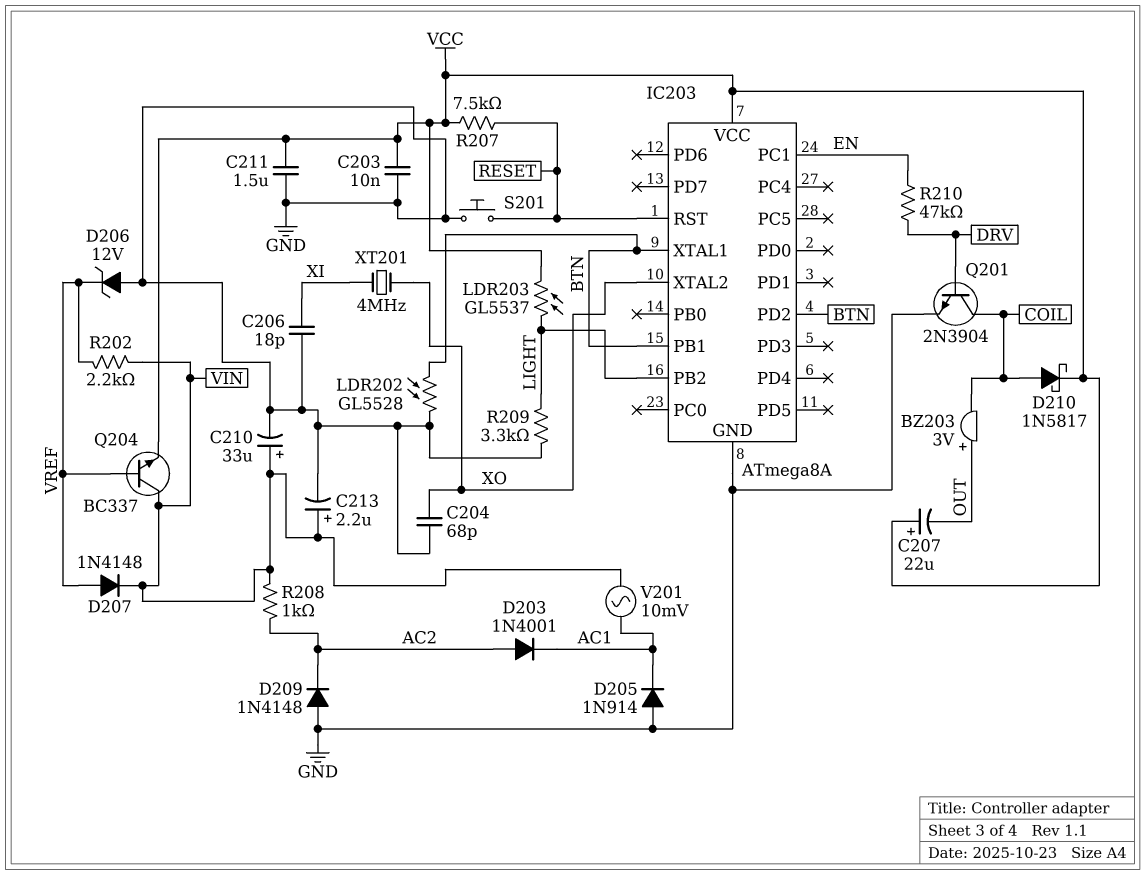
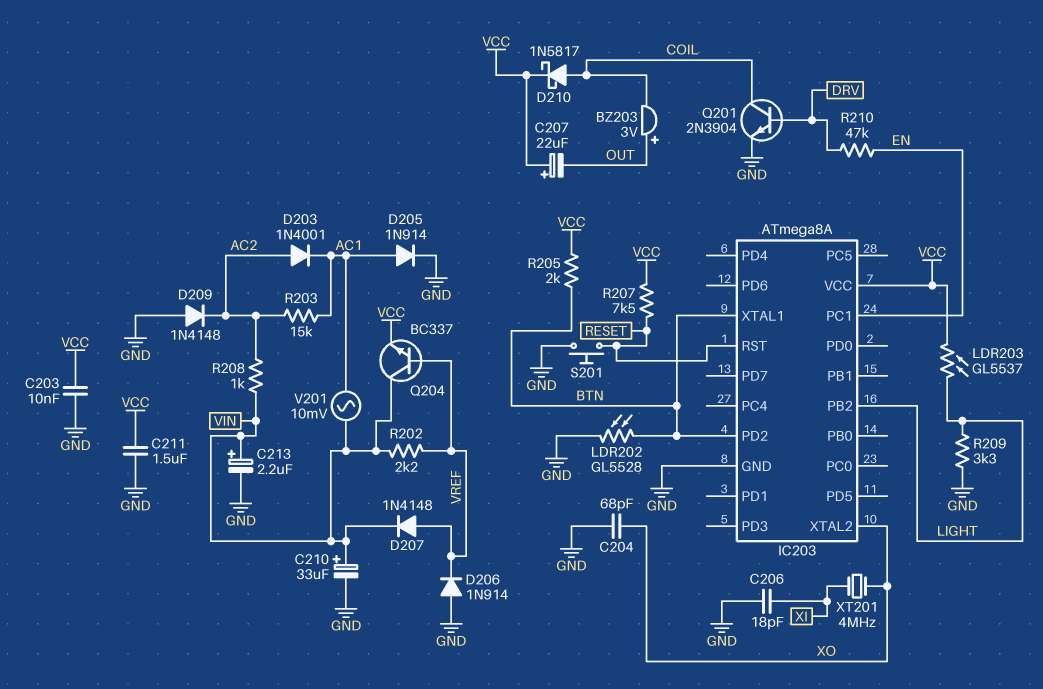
D205: diode 1N914 (A GND, K AC1) -> diode 1N914 (A AC1, K GND)
D206: zener 12V (A GND, K VREF) -> diode 1N914 (A GND, K VREF)
IC203 pin PB1: BTN -> none
R203: none -> 15k (AC1, AC2)
R205: none -> 2k (BTN, VCC)

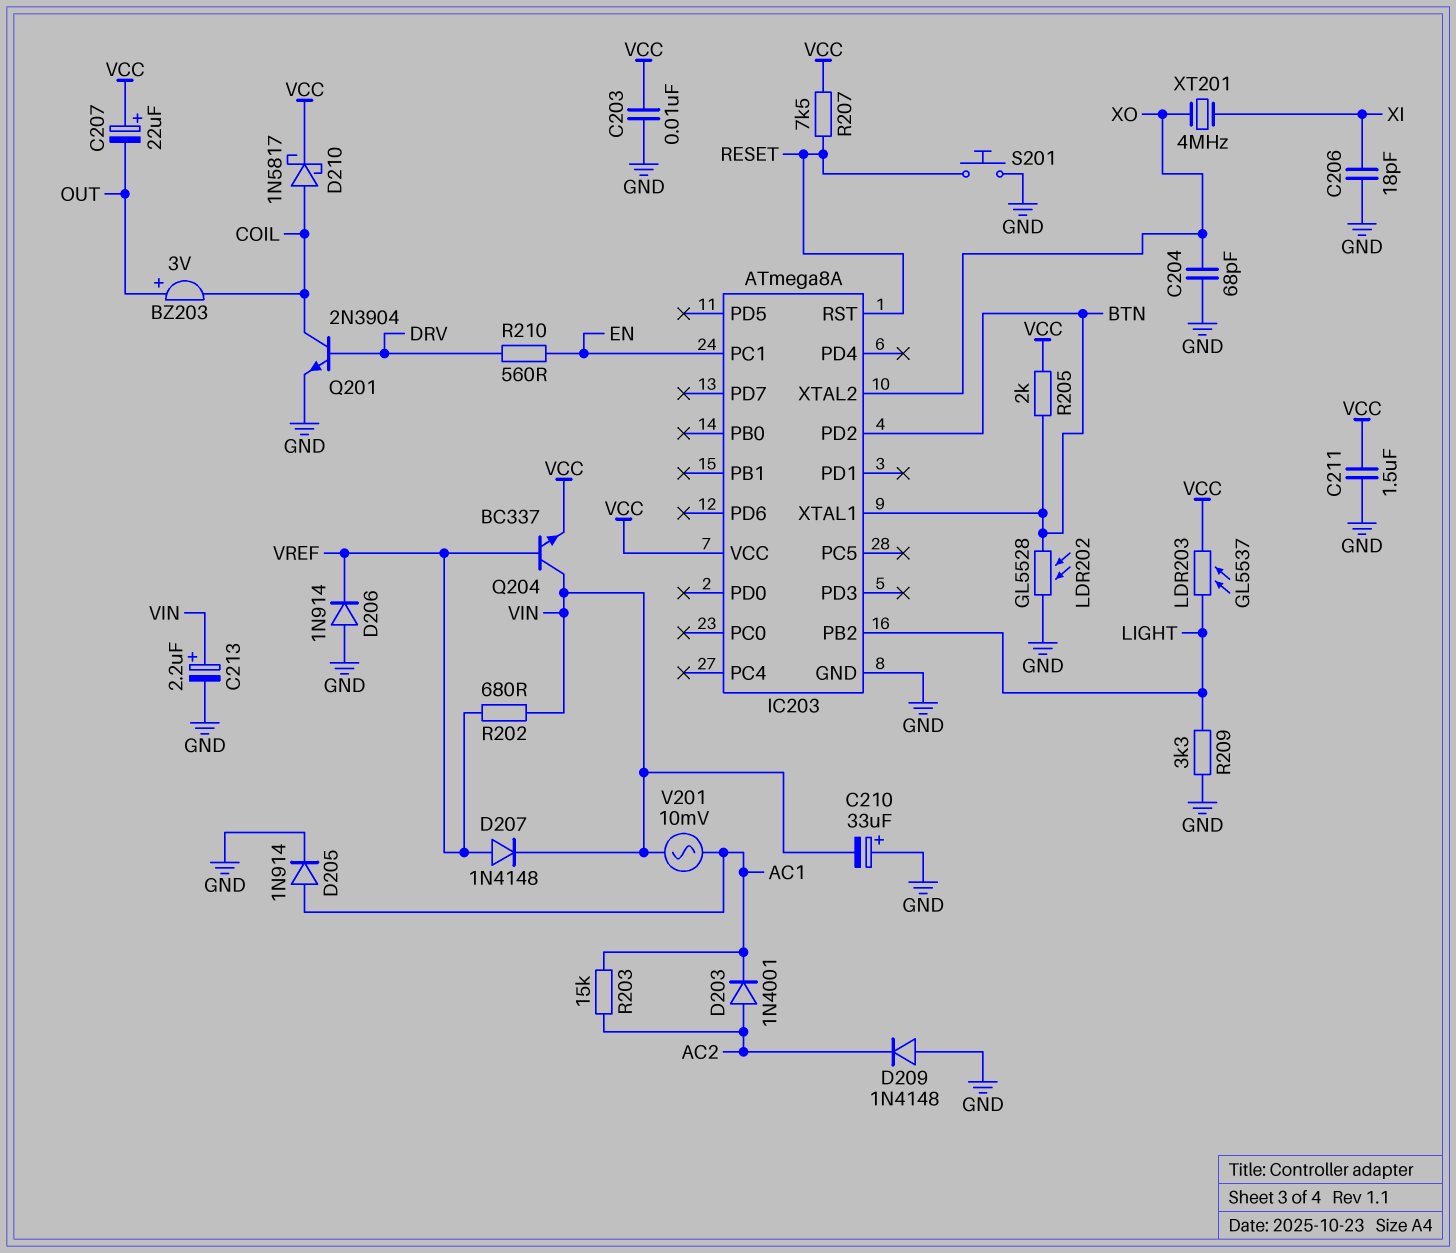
C210: 33uF (plus VIN, minus GND) -> 33uF (plus GND, minus VIN)
R202: 2.2k (VIN, VREF) -> 680 (VIN, VREF)
R208: 1k (AC2, VIN) -> none
R210: 47k (DRV, EN) -> 560 (DRV, EN)

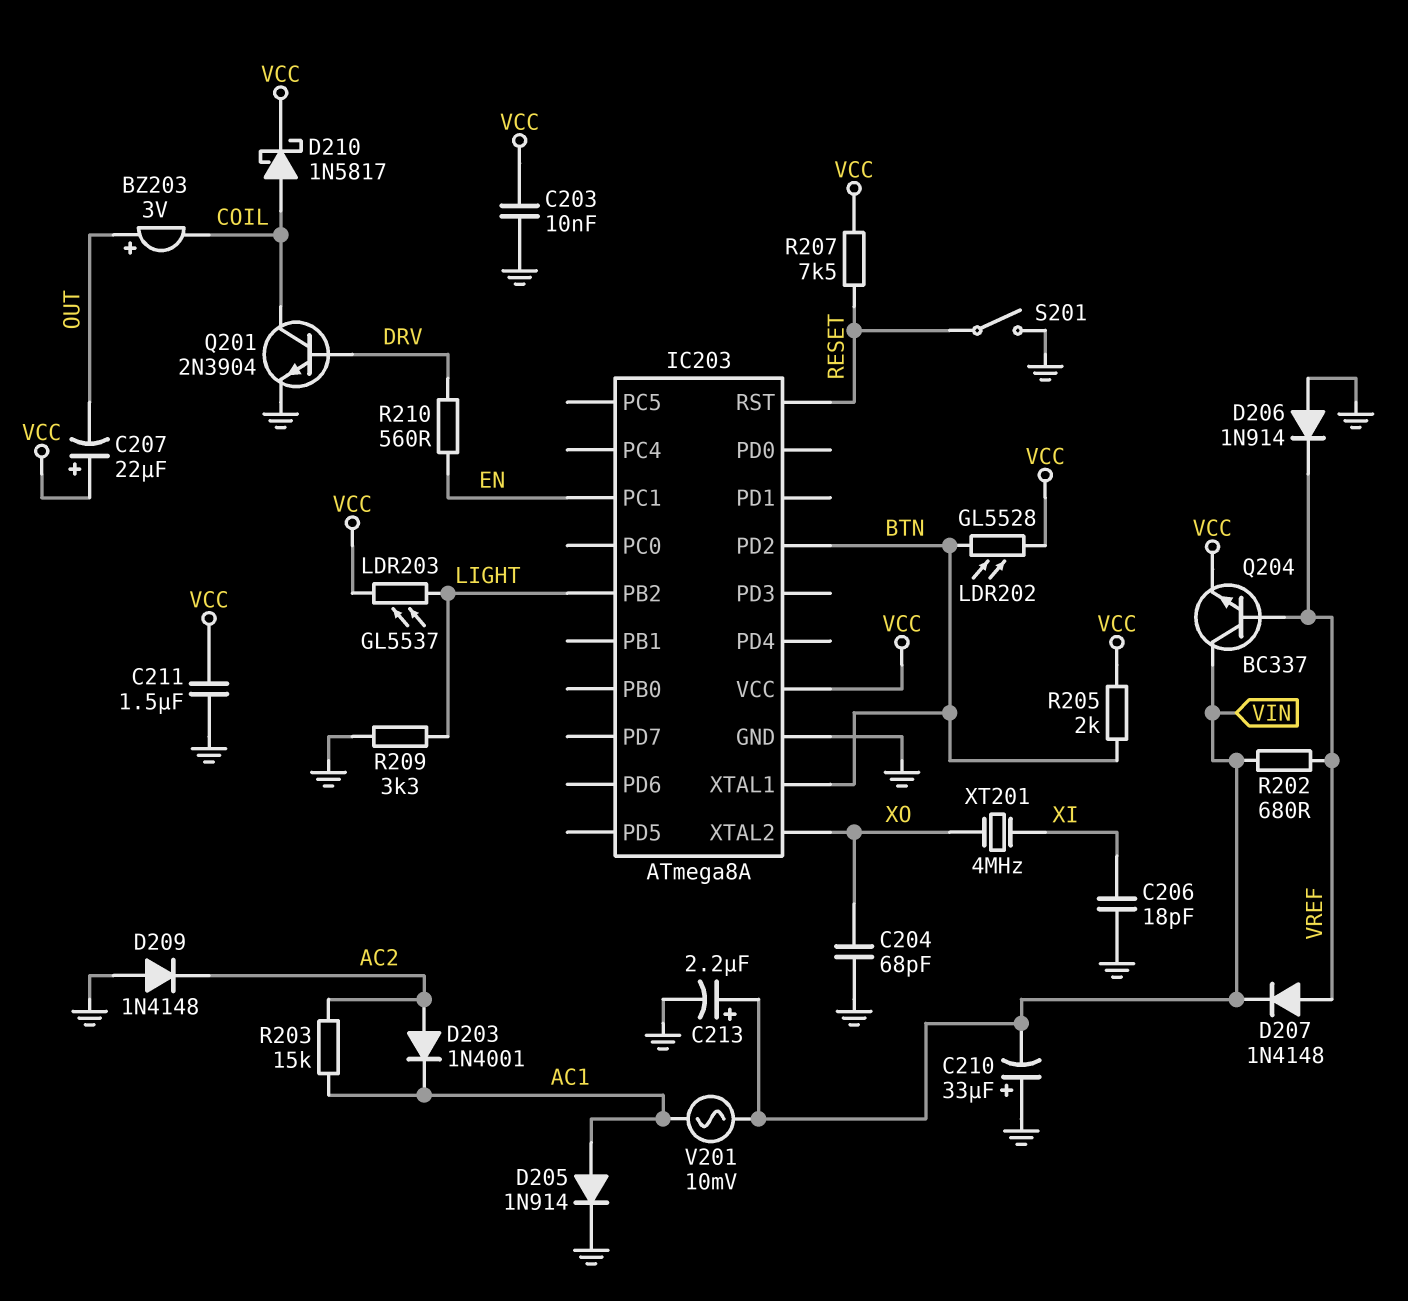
LDR202: GL5528 (BTN, GND) -> GL5528 (BTN, VCC)
S201: button (GND, RESET) -> switch (GND, RESET)

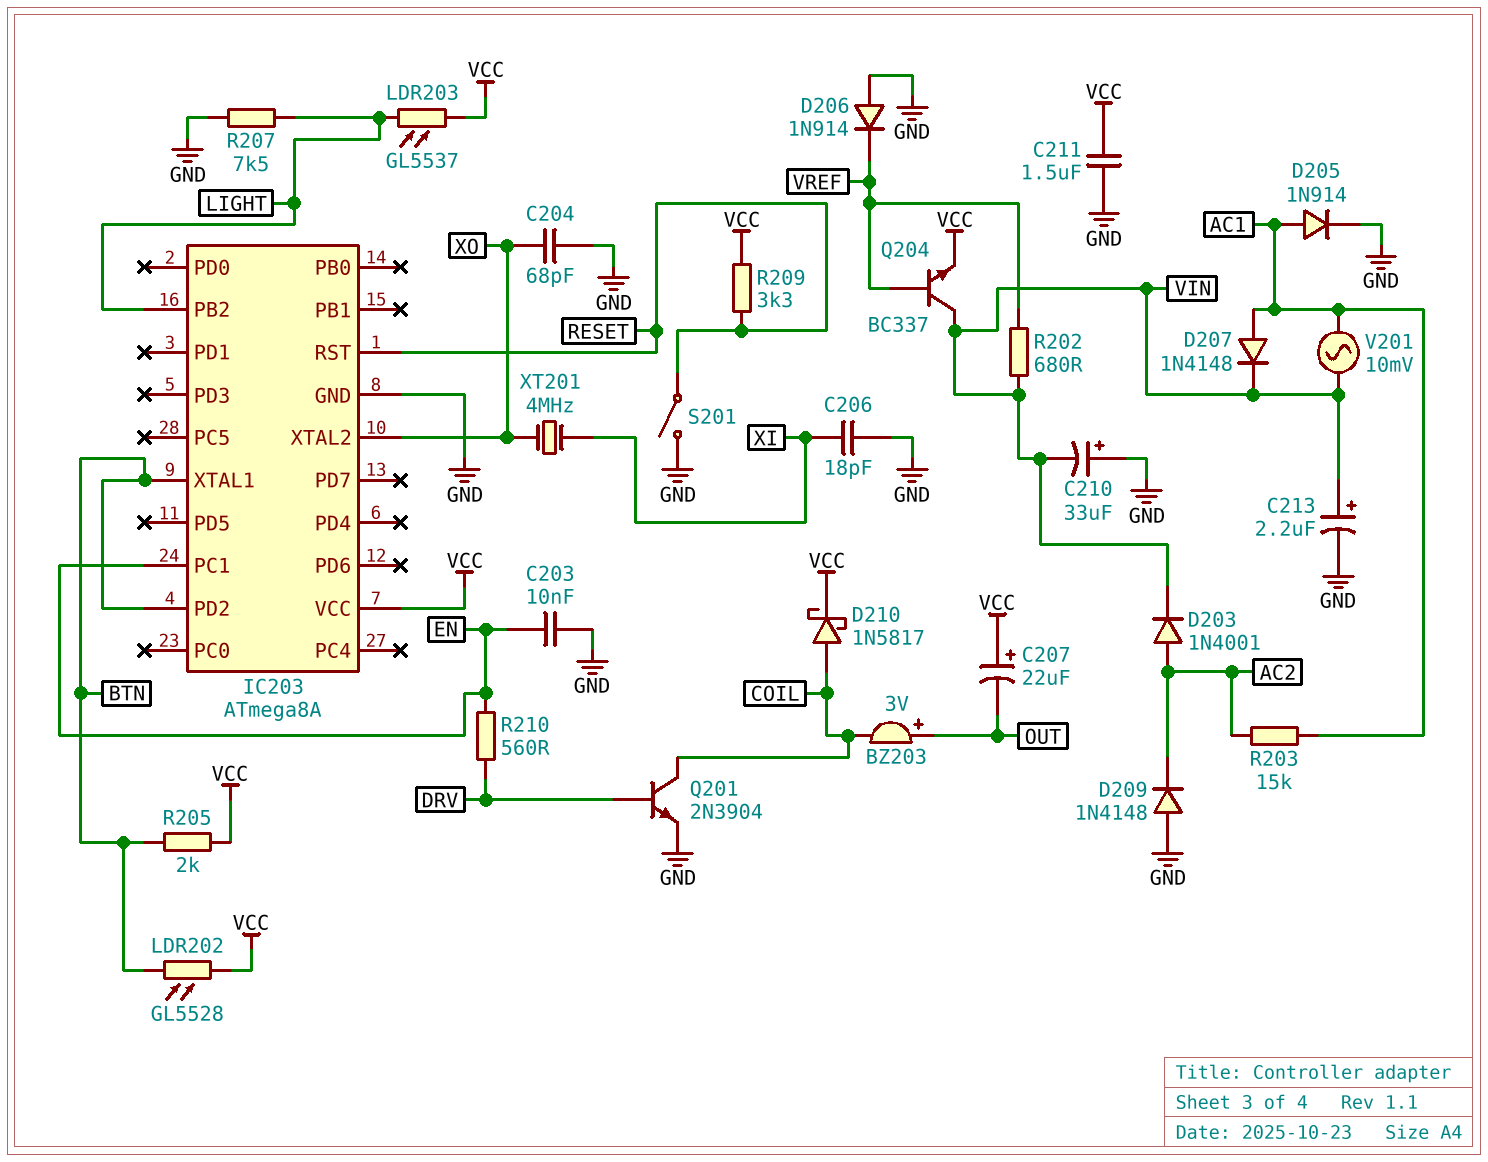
C203: 10nF (GND, VCC) -> 10nF (EN, GND)
D203: diode 1N4001 (A AC2, K AC1) -> diode 1N4001 (A AC2, K VIN)
D207: diode 1N4148 (A VREF, K VIN) -> diode 1N4148 (A AC1, K VIN)
R207: 7.5k (RESET, VCC) -> 7.5k (GND, LIGHT)
R209: 3.3k (GND, LIGHT) -> 3.3k (RESET, VCC)

